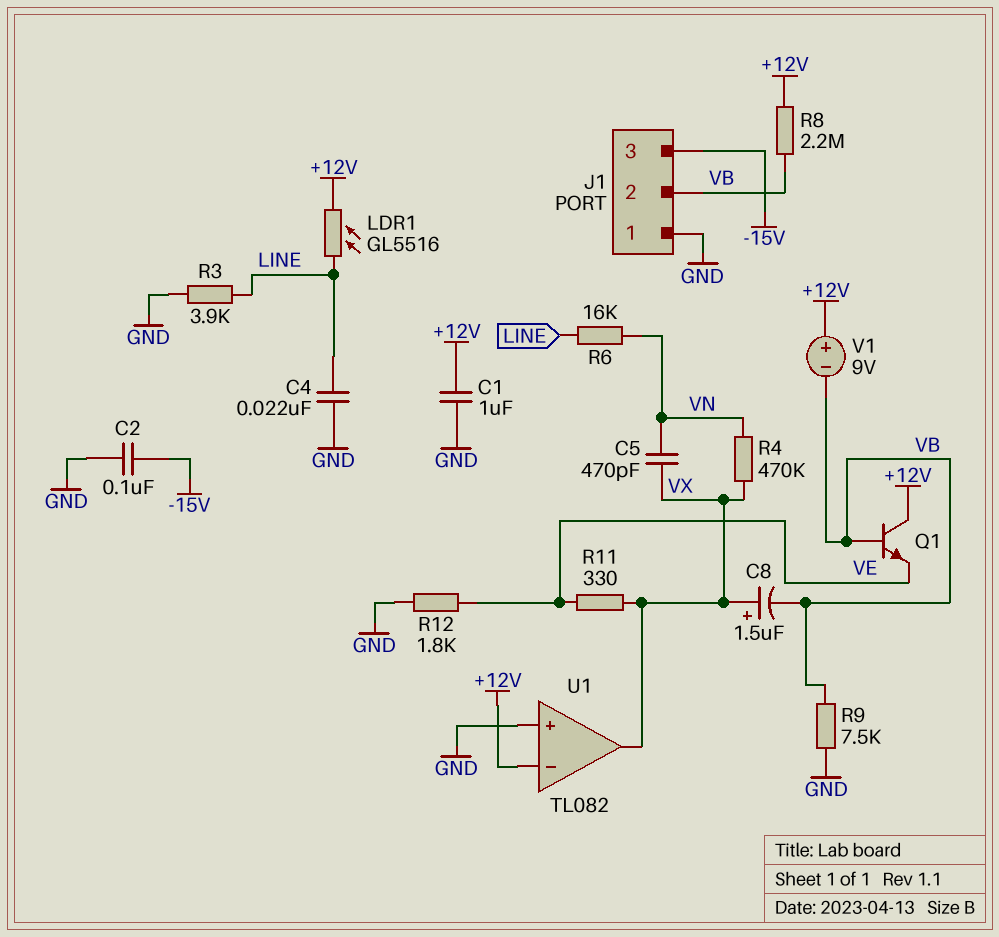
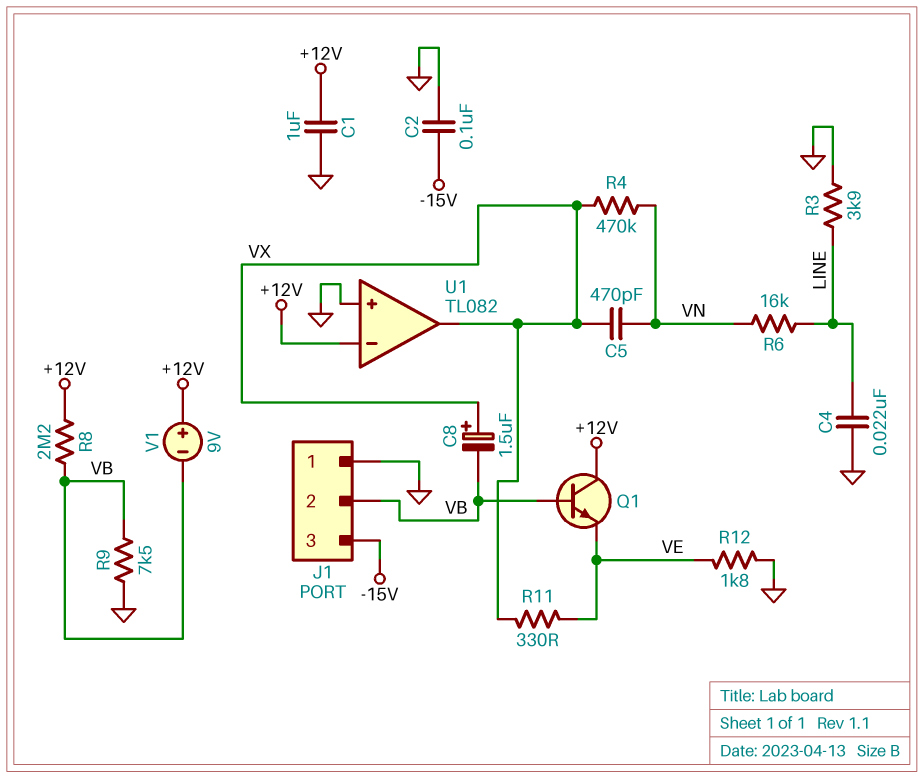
LDR1: GL5516 (+12V, LINE) -> none

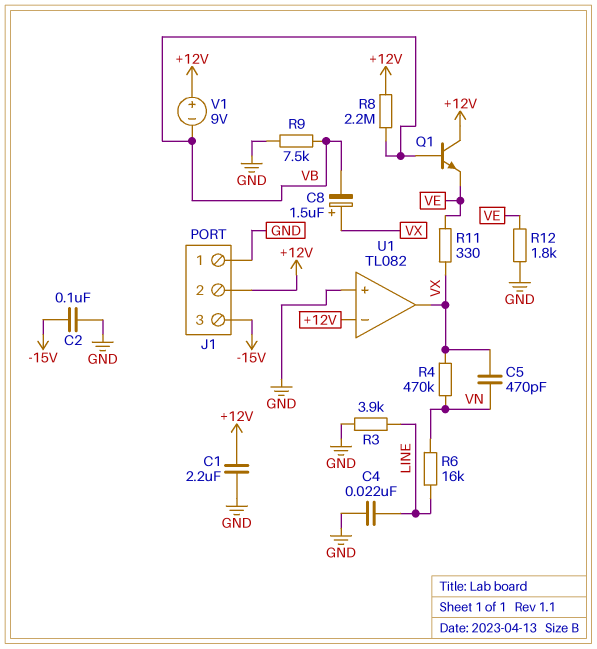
C1: 1uF (+12V, GND) -> 2.2uF (+12V, GND)
J1 pin 2: VB -> +12V

